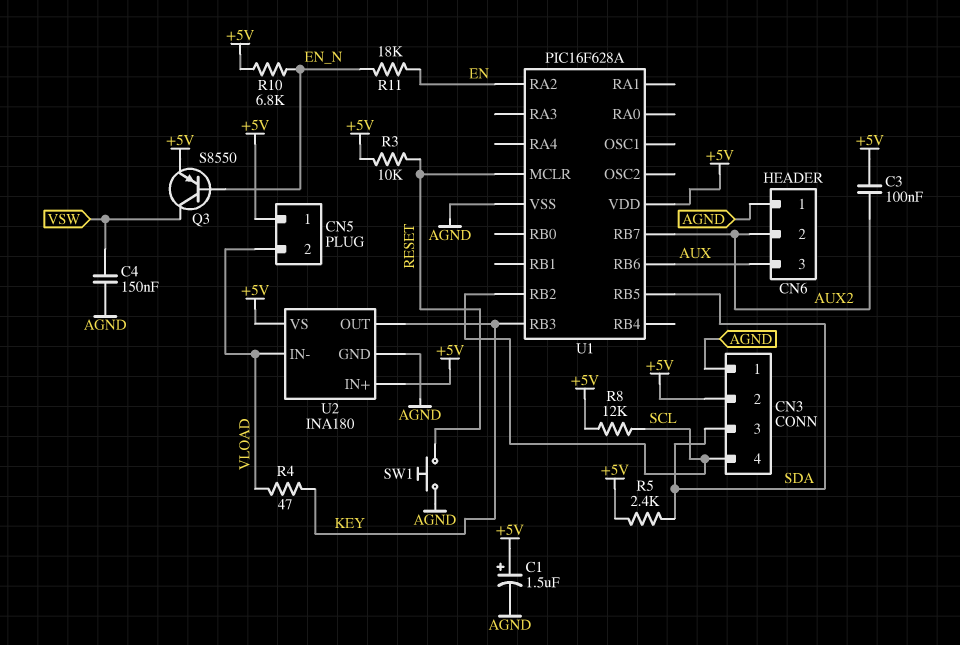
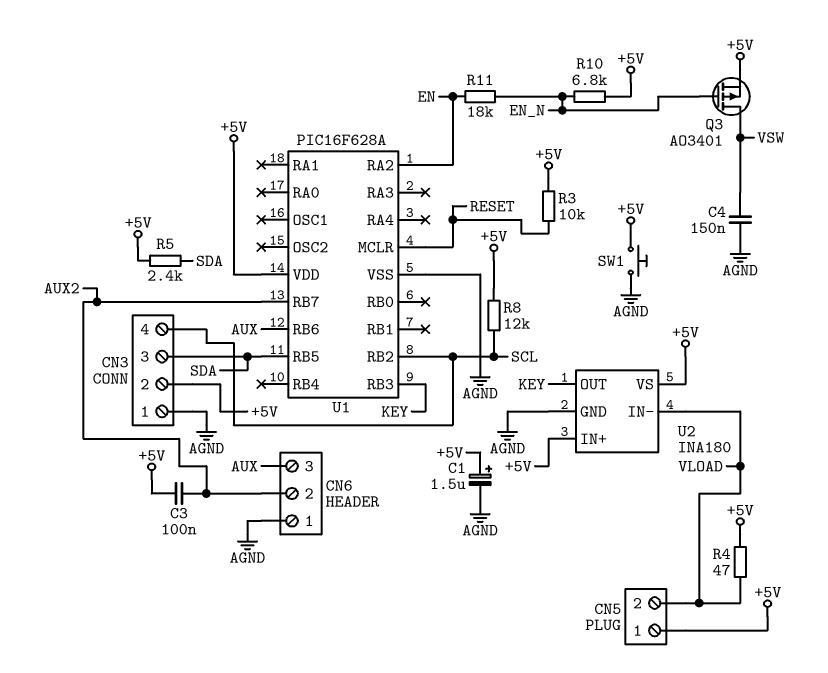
Q3: PNP S8550 (B EN_N, C VSW, E +5V) -> PMOS AO3401 (G EN_N, D VSW, S +5V)
R4: 47 (KEY, VLOAD) -> 47 (+5V, VLOAD)
SW1: button (AGND, RESET) -> button (+5V, AGND)

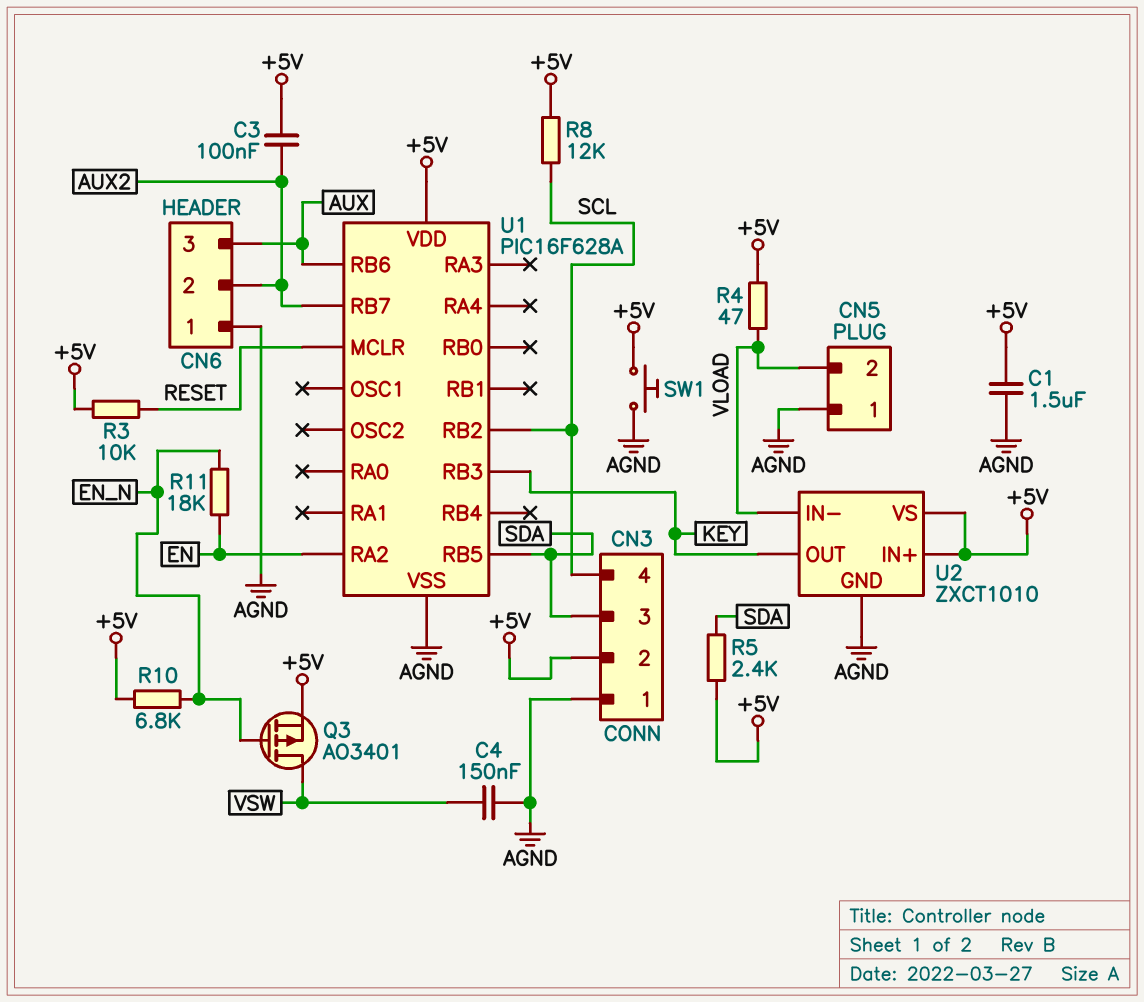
C1: 1.5uF (plus +5V, minus AGND) -> 1.5uF (+5V, AGND)
CN5 pin 1: +5V -> AGND
U2: INA180 -> ZXCT1010

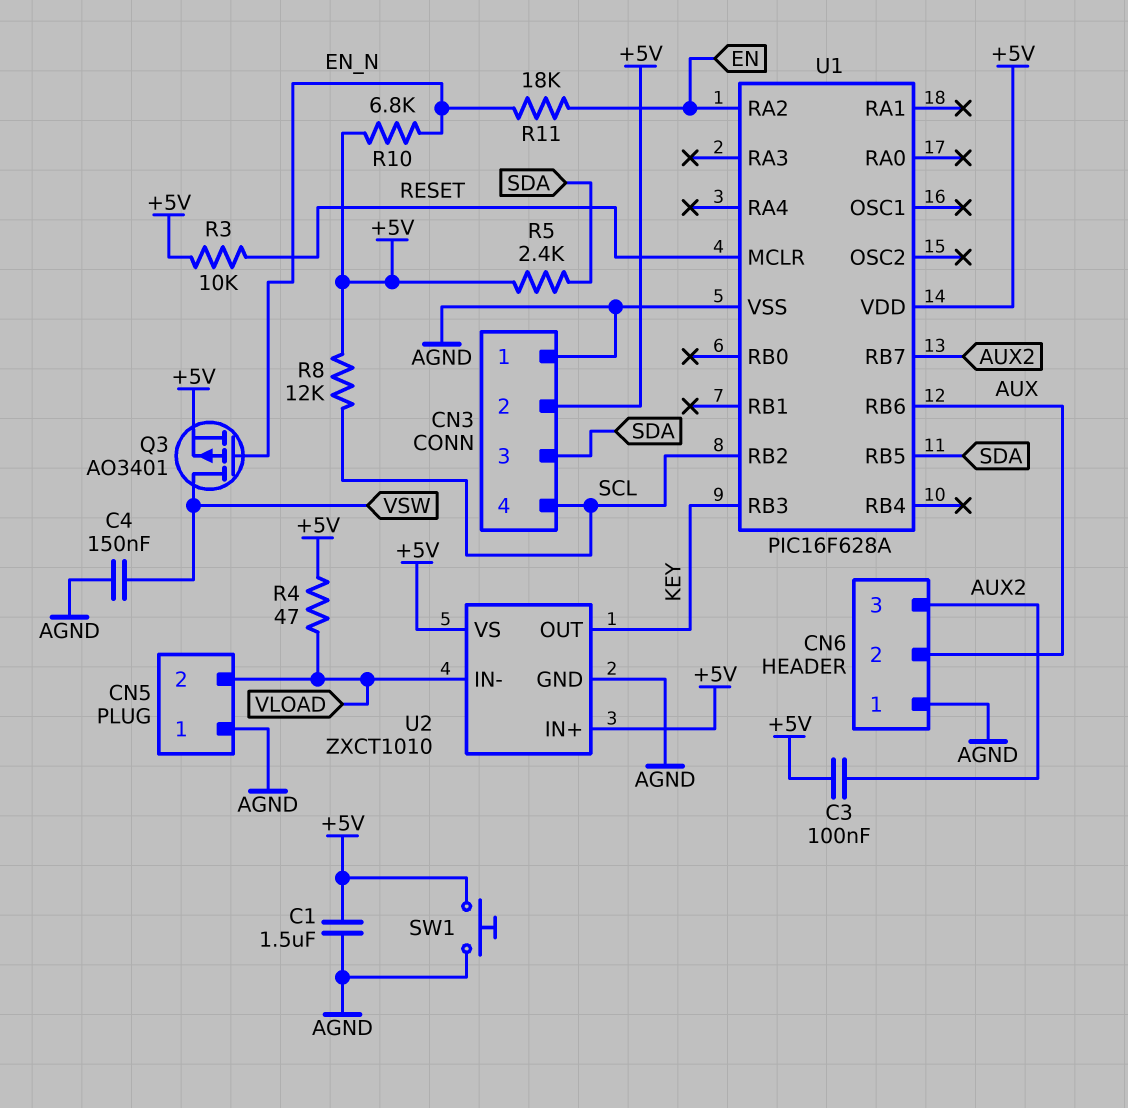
CN6 pin 2: AUX2 -> AUX
CN6 pin 3: AUX -> AUX2

